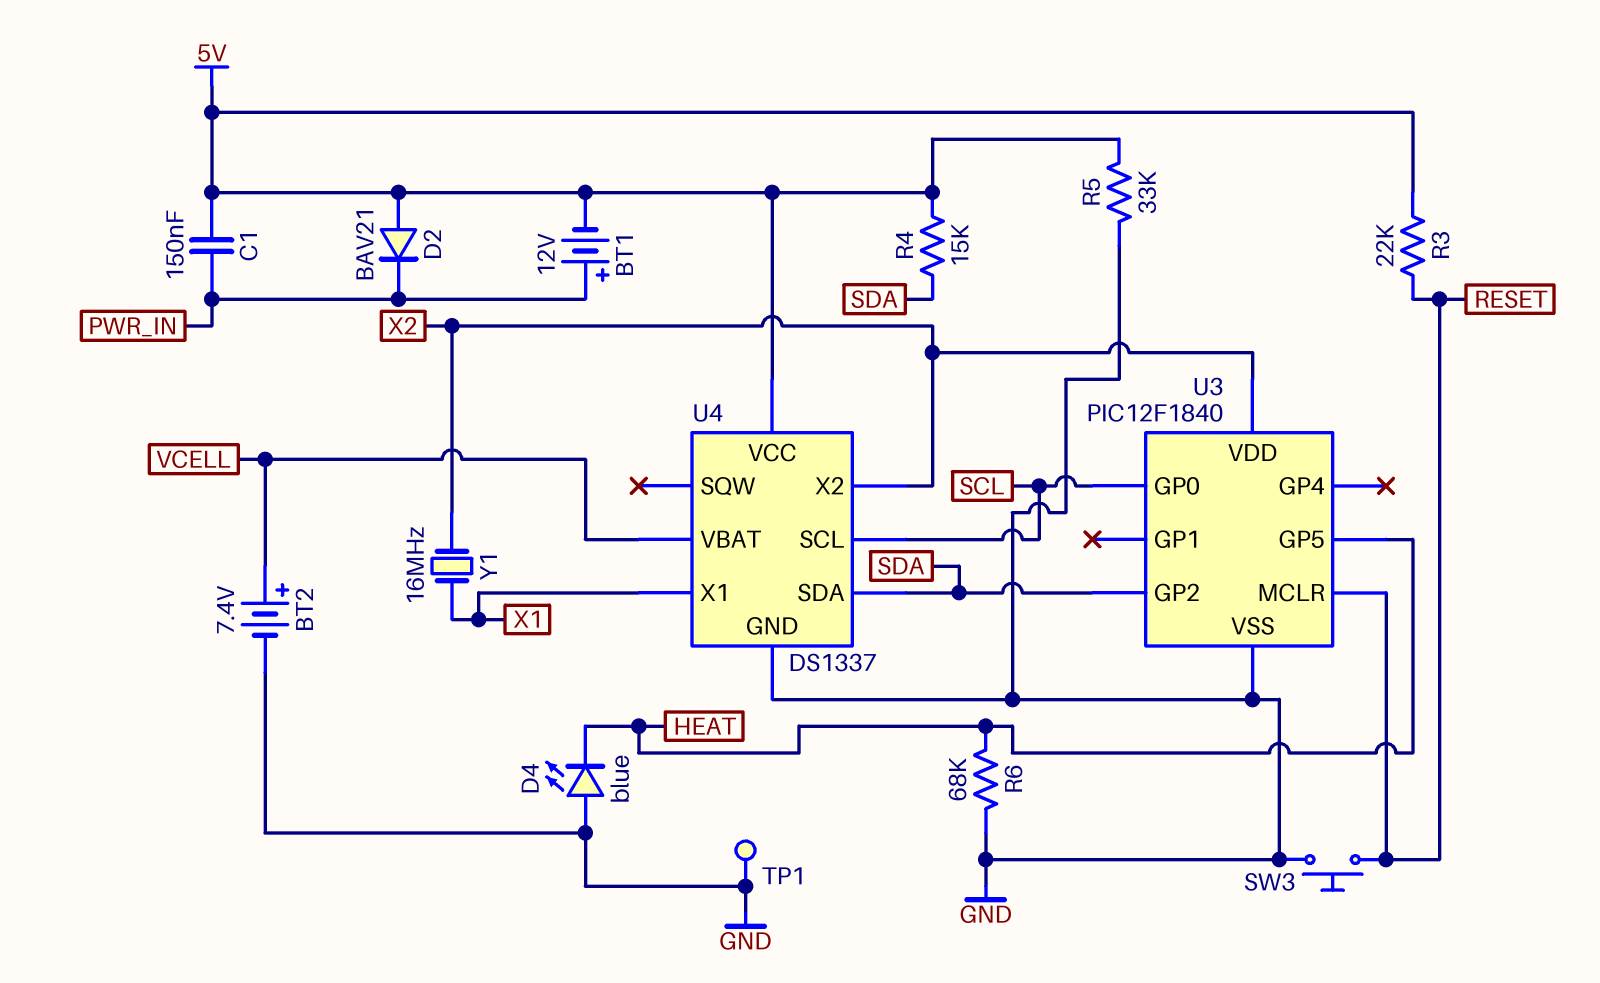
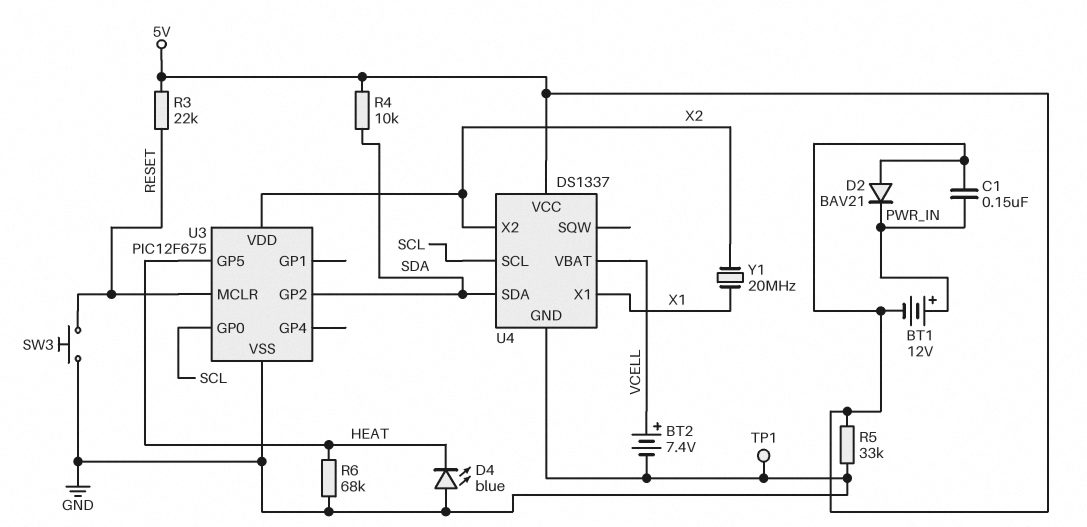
R4: 15k (5V, SDA) -> 10k (5V, SDA)
U3: PIC12F1840 -> PIC12F675
Y1: 16MHz (X1, X2) -> 20MHz (X1, X2)

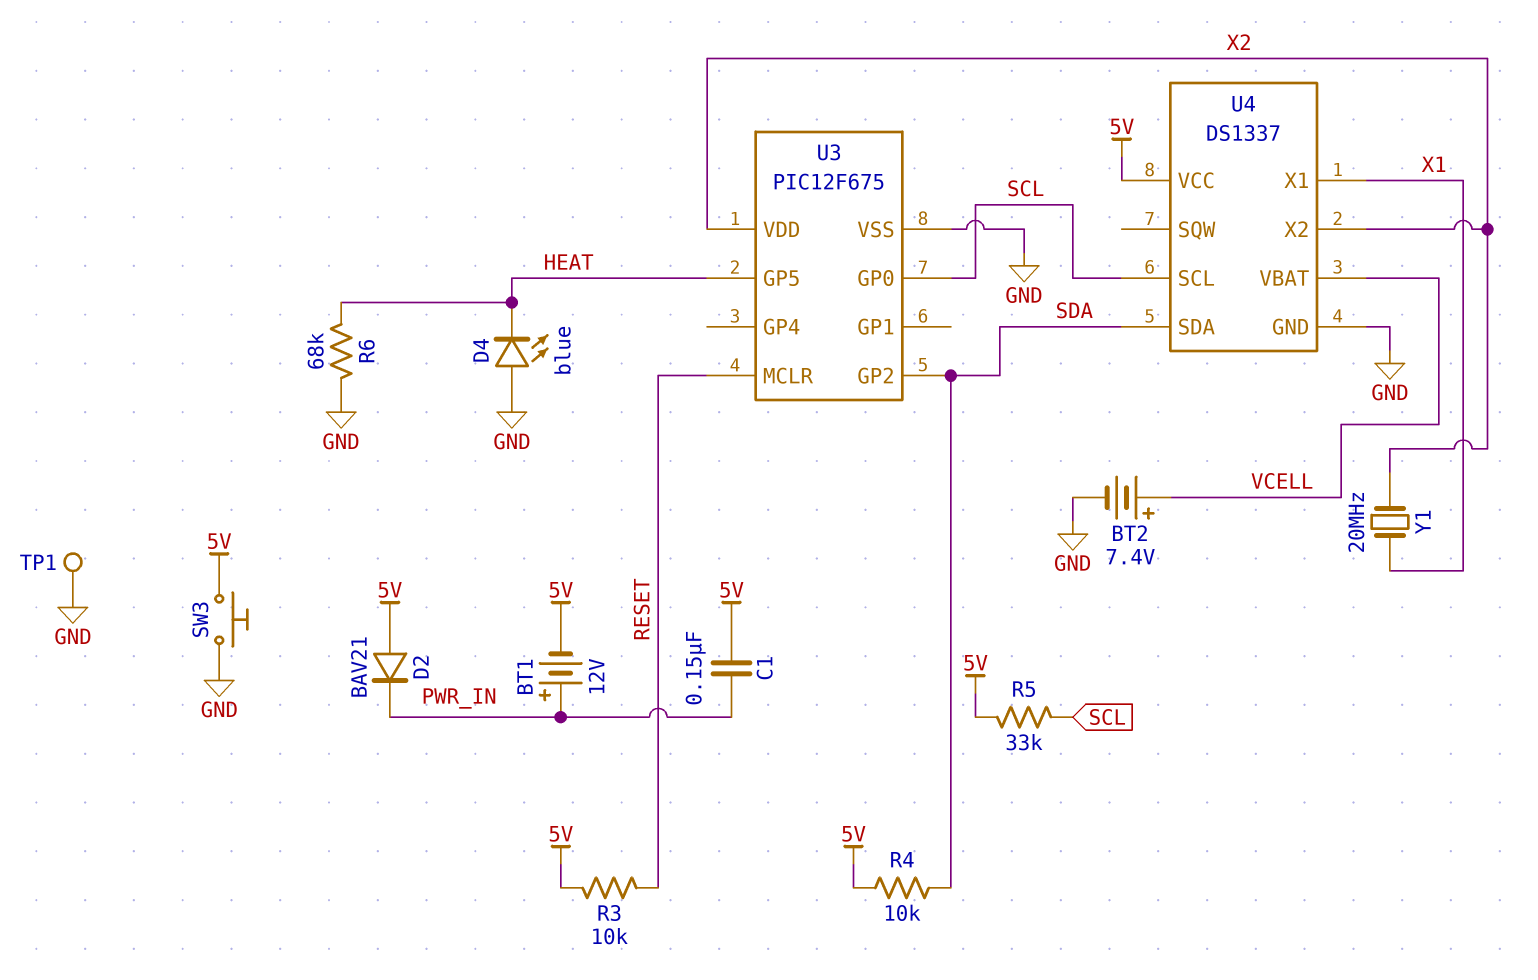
R3: 22k (5V, RESET) -> 10k (5V, RESET)
R5: 33k (5V, GND) -> 33k (5V, SCL)
SW3: button (GND, RESET) -> button (5V, GND)

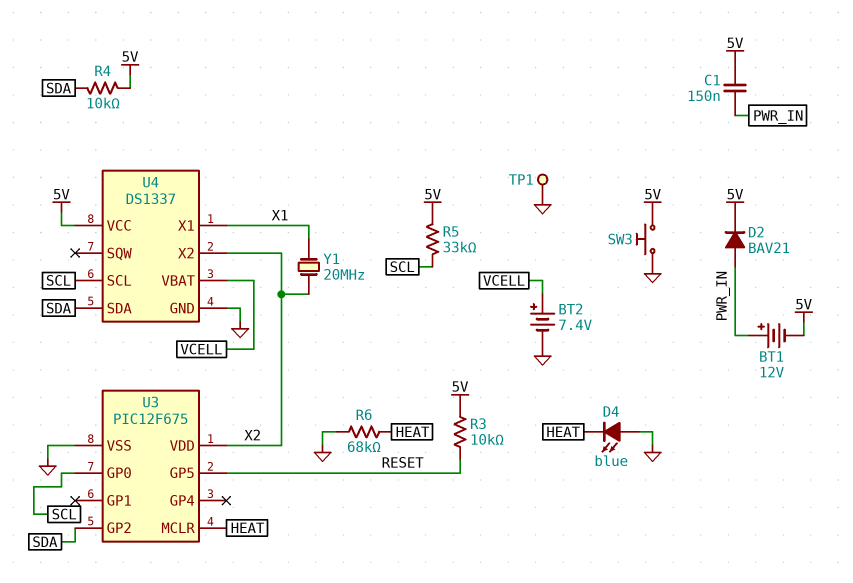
D2: diode BAV21 (A 5V, K PWR_IN) -> diode BAV21 (A PWR_IN, K 5V)
U3 pin GP5: HEAT -> RESET
U3 pin MCLR: RESET -> HEAT

